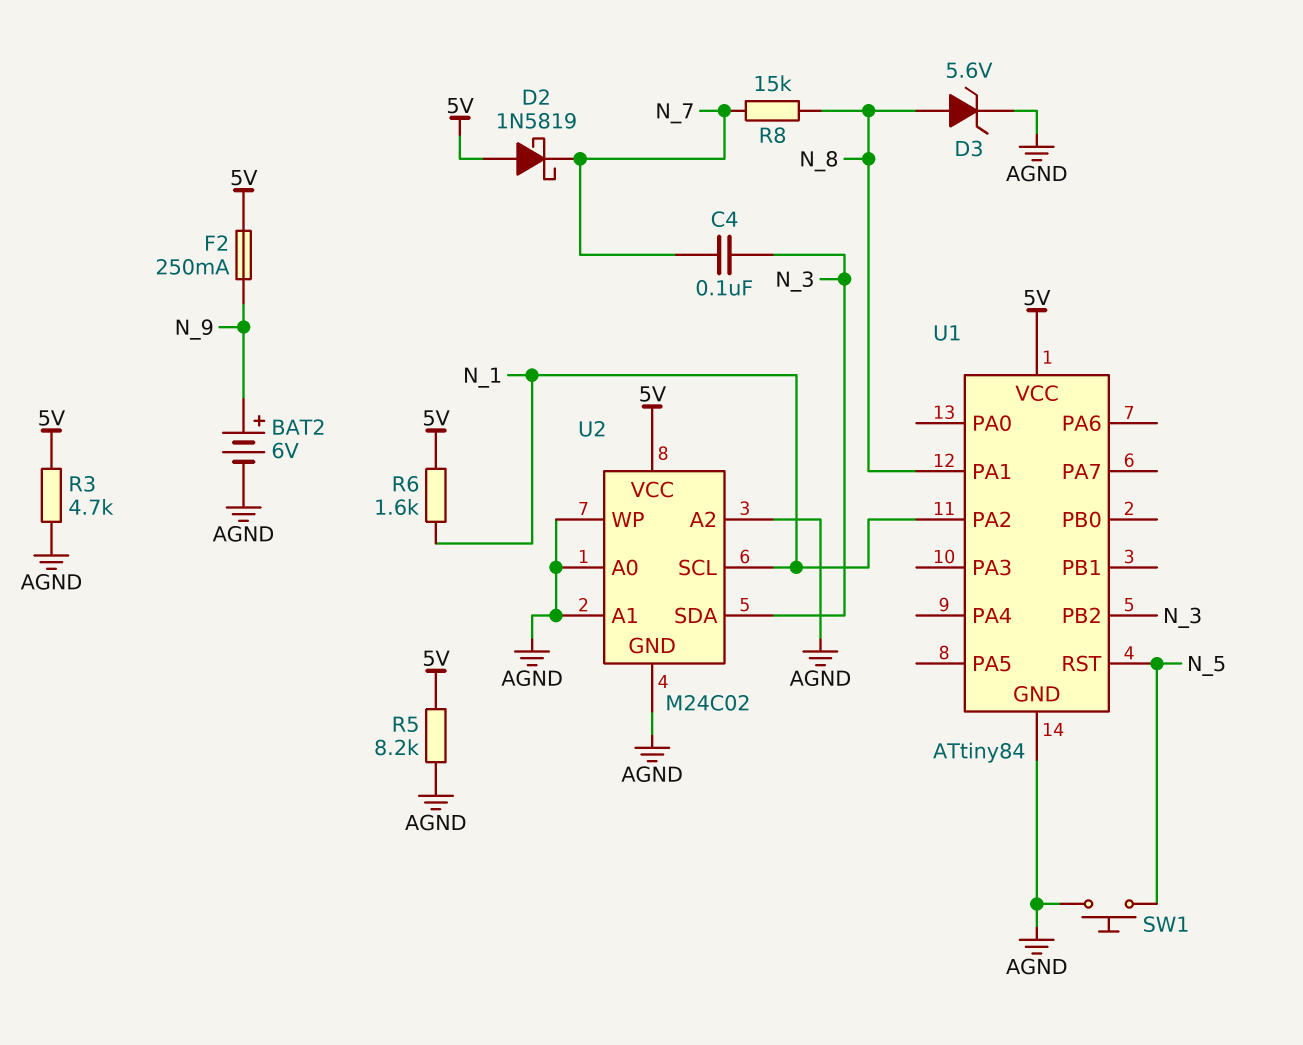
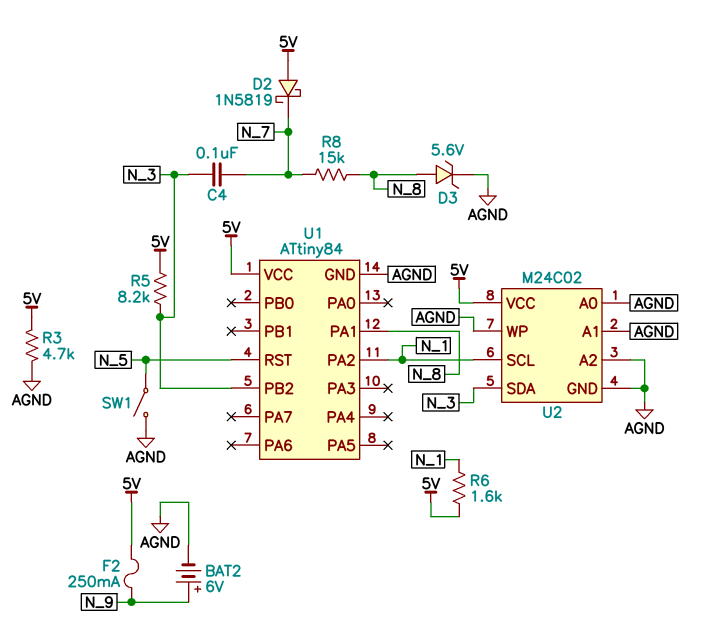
R5: 8.2k (5V, AGND) -> 8.2k (5V, N_3)
SW1: button (AGND, N_5) -> switch (AGND, N_5)

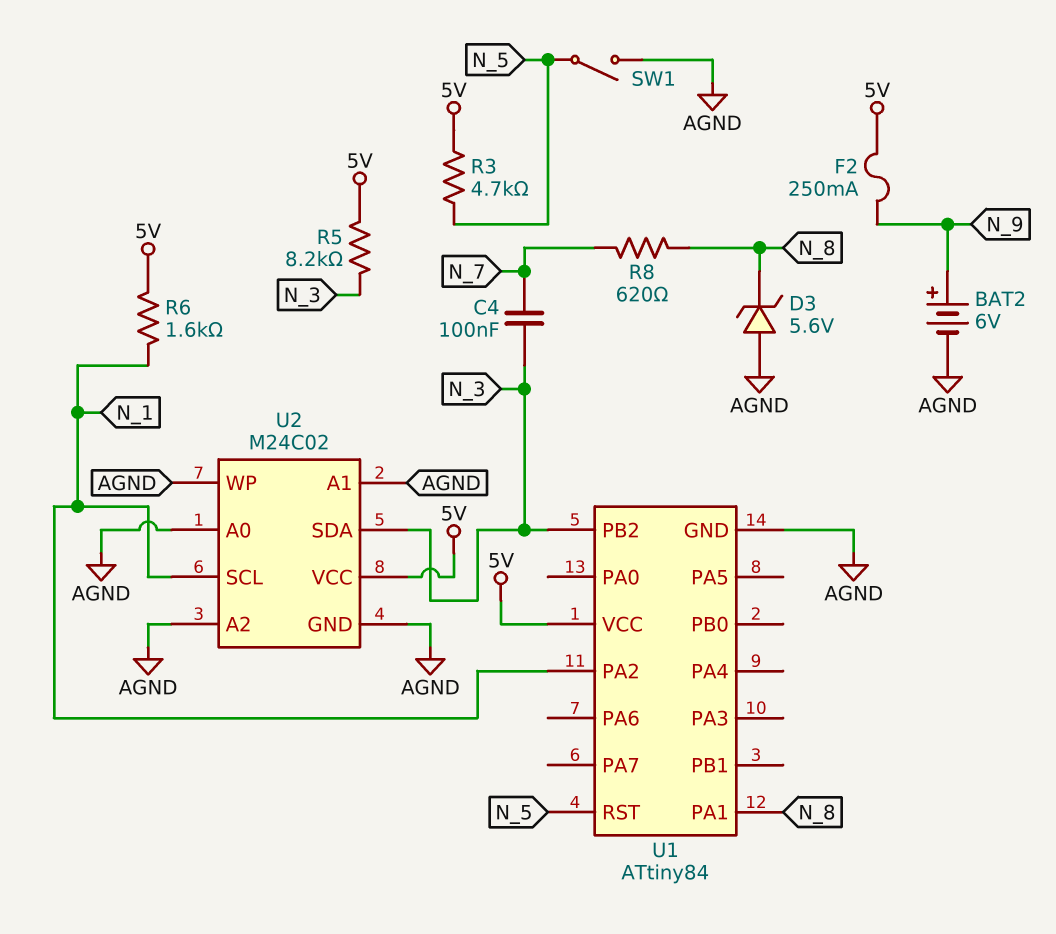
D2: schottky 1N5819 (A 5V, K N_7) -> none
D3: zener 5.6V (A N_8, K AGND) -> zener 5.6V (A AGND, K N_8)
R3: 4.7k (5V, AGND) -> 4.7k (5V, N_5)
R8: 15k (N_7, N_8) -> 620 (N_7, N_8)

